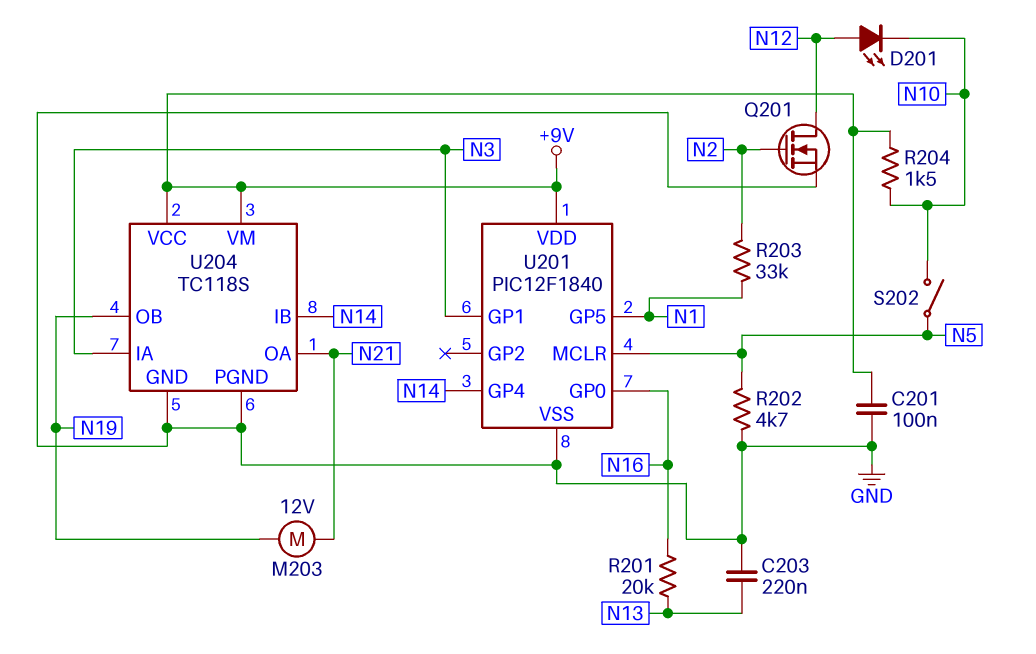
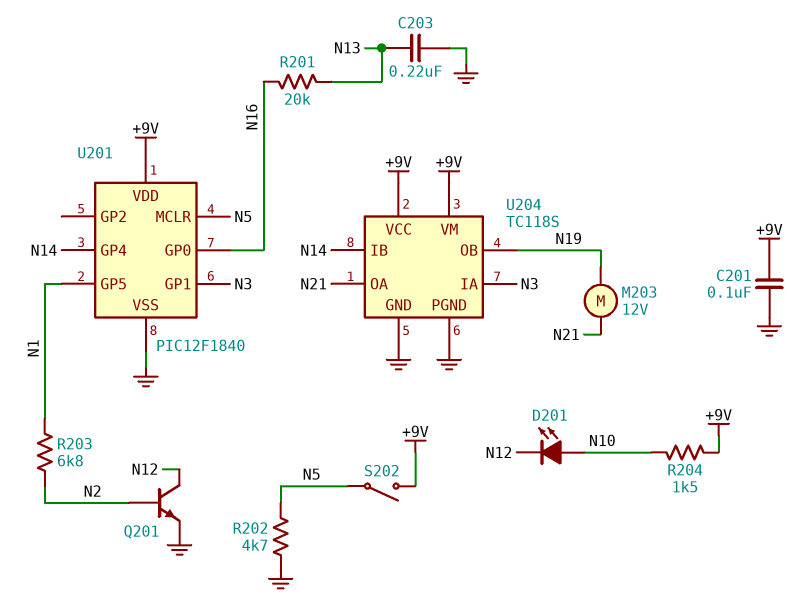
D201: LED (A N12, K N10) -> LED (A N10, K N12)
Q201: NMOS (G N2, D N12, S GND) -> NPN (B N2, C N12, E GND)
R203: 33k (N1, N2) -> 6.8k (N1, N2)
S202: switch (N5, N10) -> switch (+9V, N5)

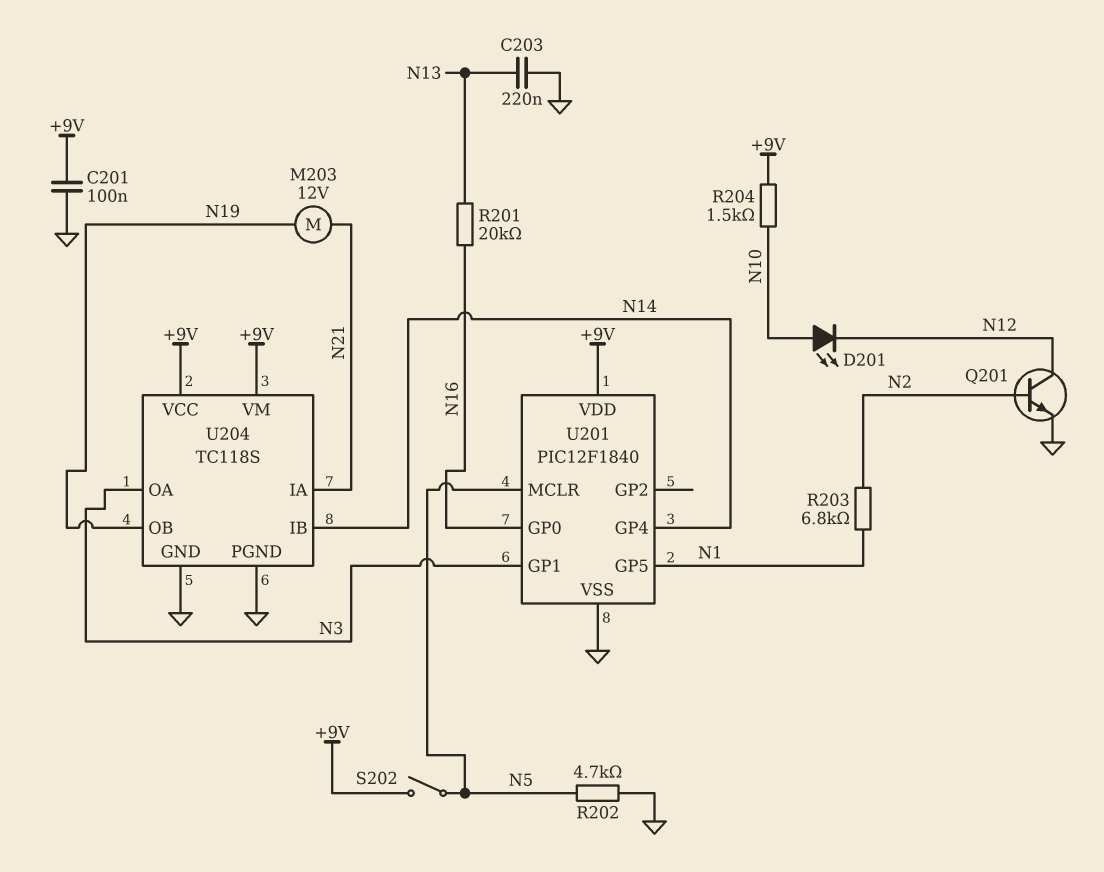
U204 pin IA: N3 -> N21
U204 pin OA: N21 -> N3

